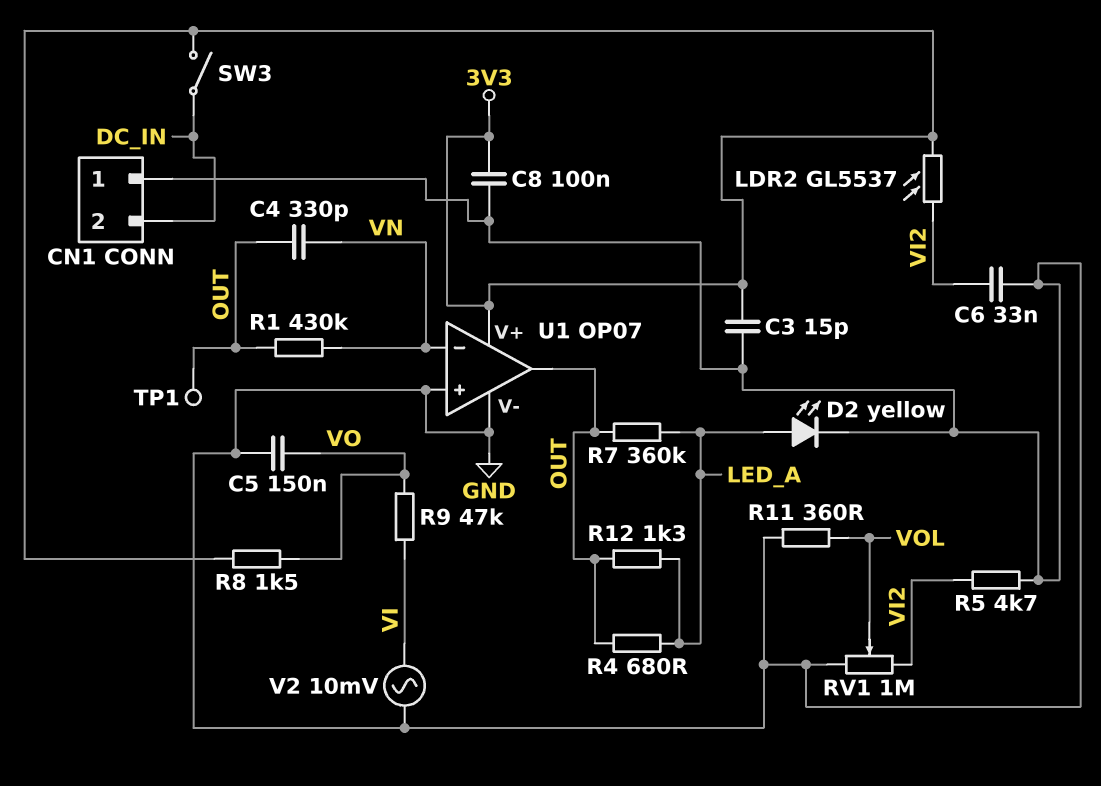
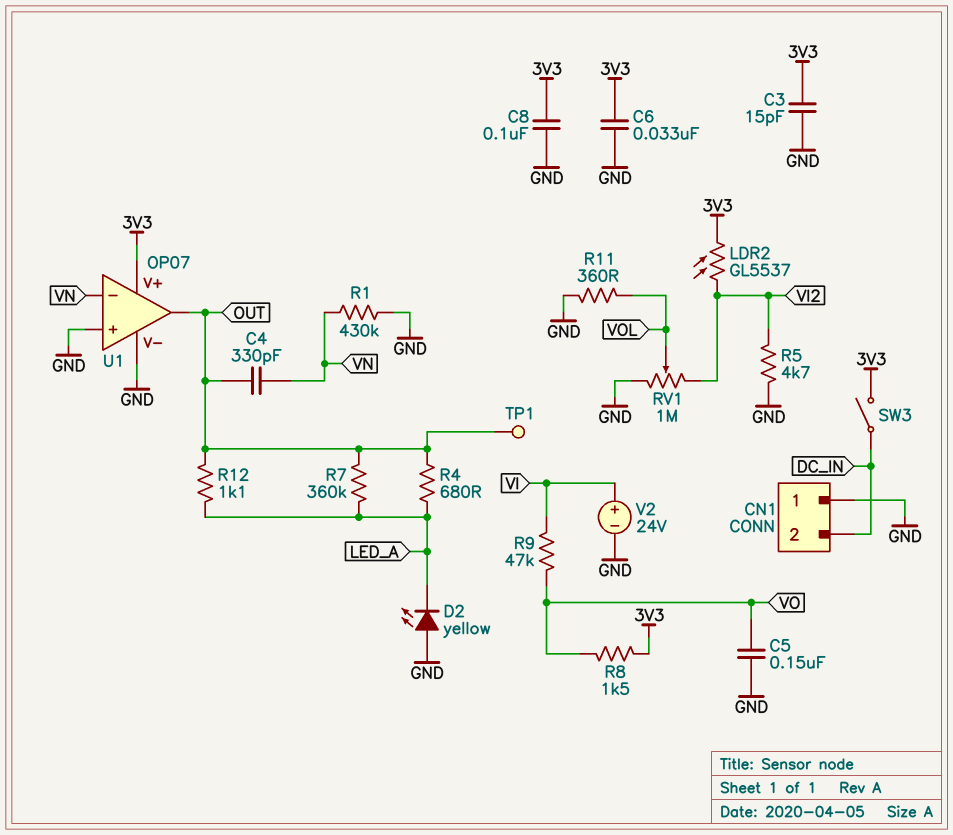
C6: 33nF (GND, VI2) -> 33nF (3V3, GND)
D2: LED yellow (A LED_A, K GND) -> LED yellow (A GND, K LED_A)
R1: 430k (OUT, VN) -> 430k (GND, VN)
R12: 1.3k (LED_A, OUT) -> 1.1k (LED_A, OUT)
V2: AC 10mV (GND, VI) -> 24V (plus VI, minus GND)

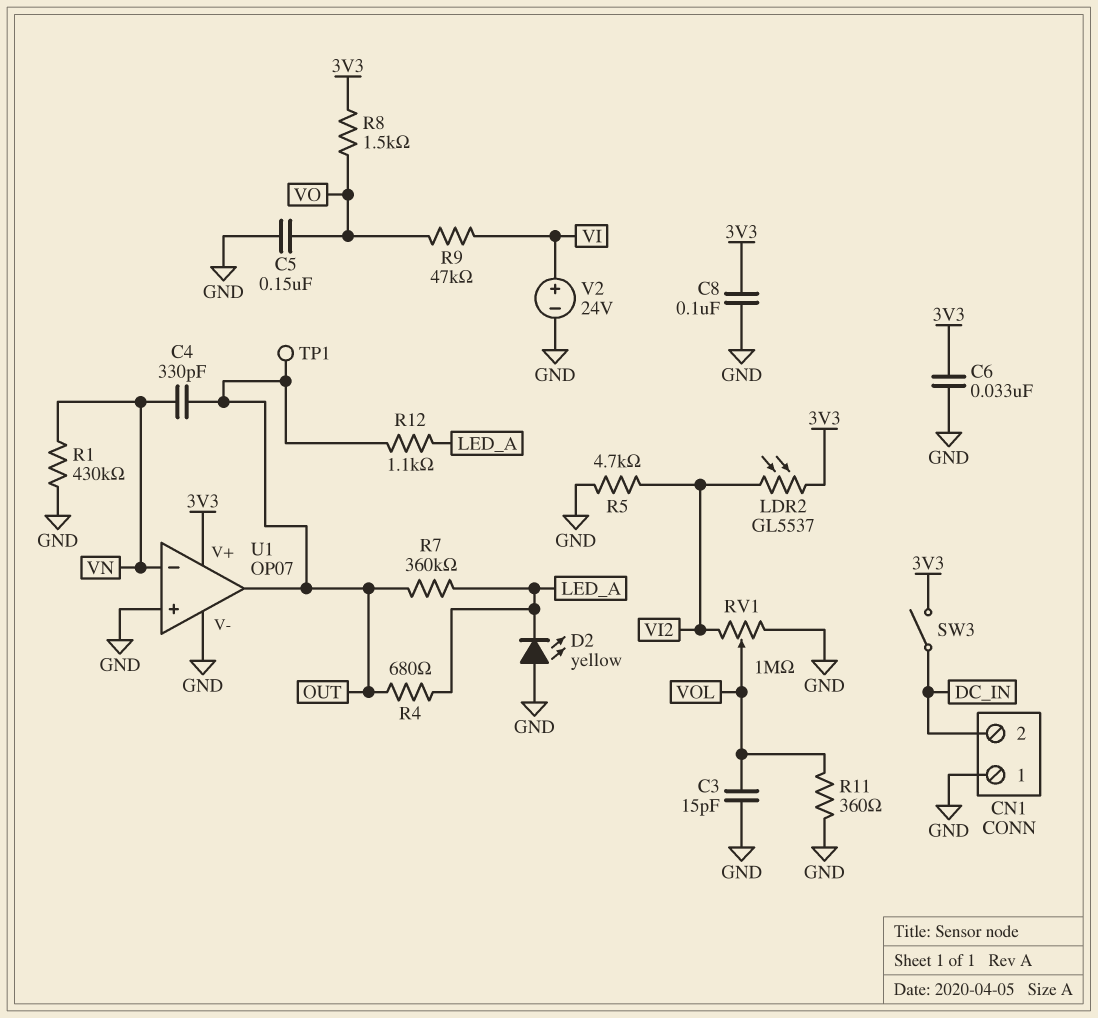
C3: 15pF (3V3, GND) -> 15pF (GND, VOL)

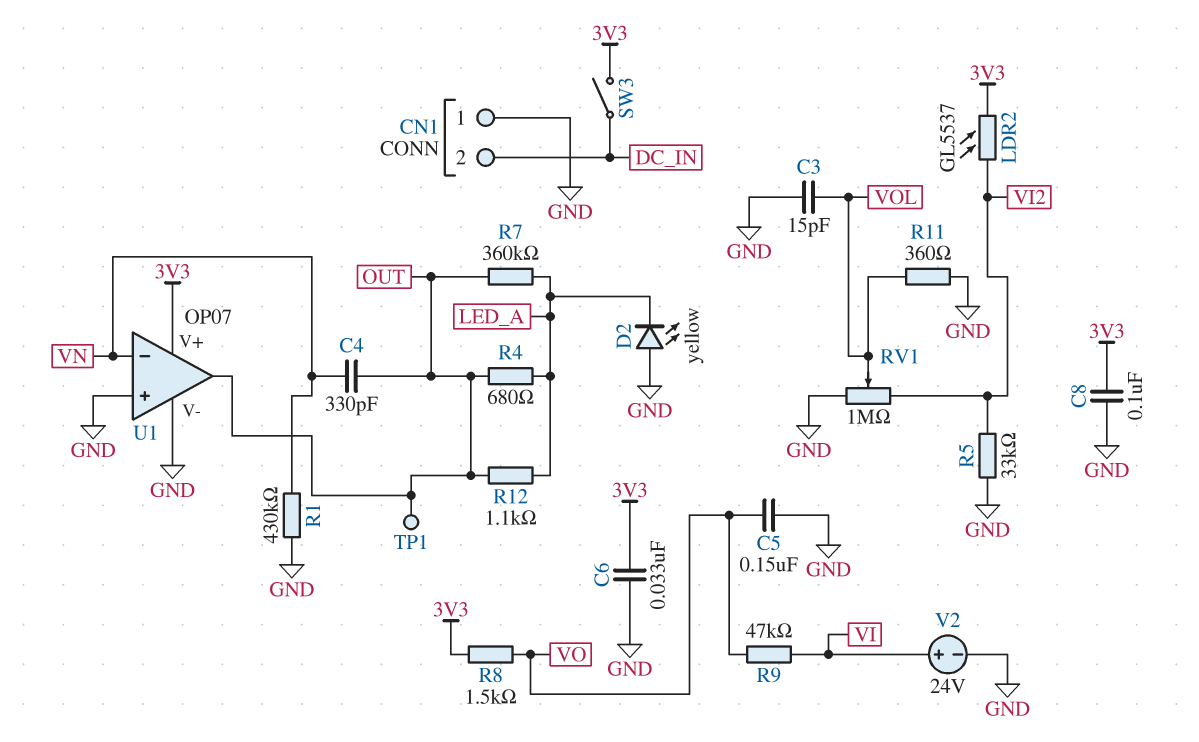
R5: 4.7k (GND, VI2) -> 33k (GND, VI2)

